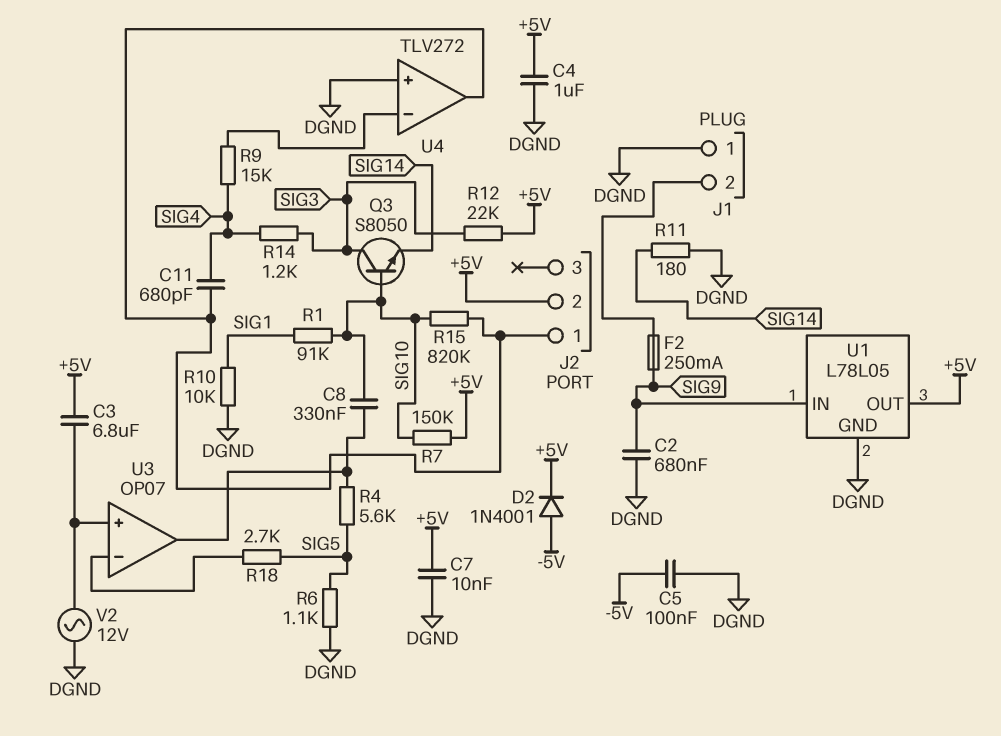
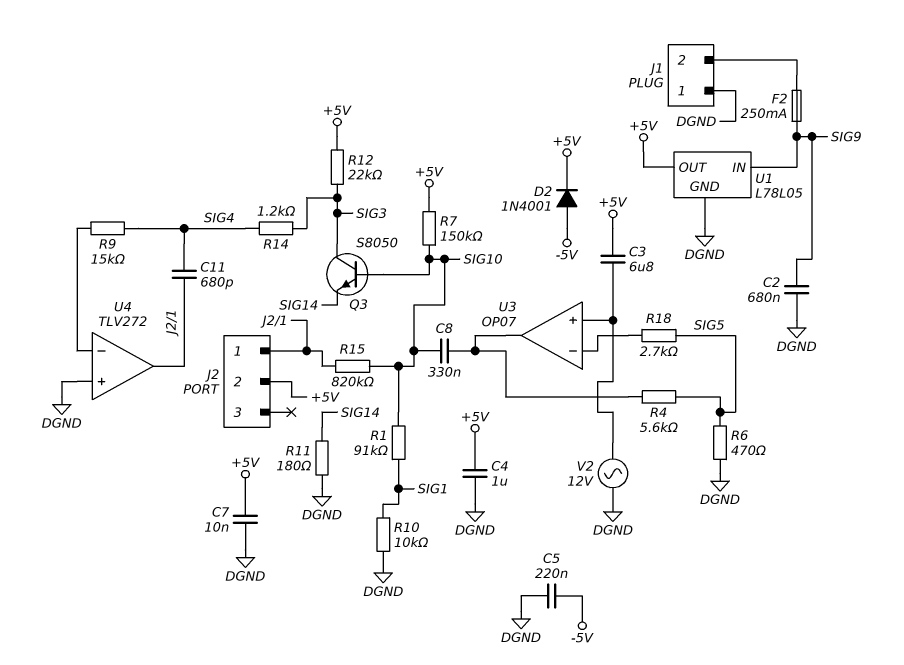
C5: 100nF (-5V, DGND) -> 220nF (-5V, DGND)
R6: 1.1k (DGND, SIG5) -> 470 (DGND, SIG5)

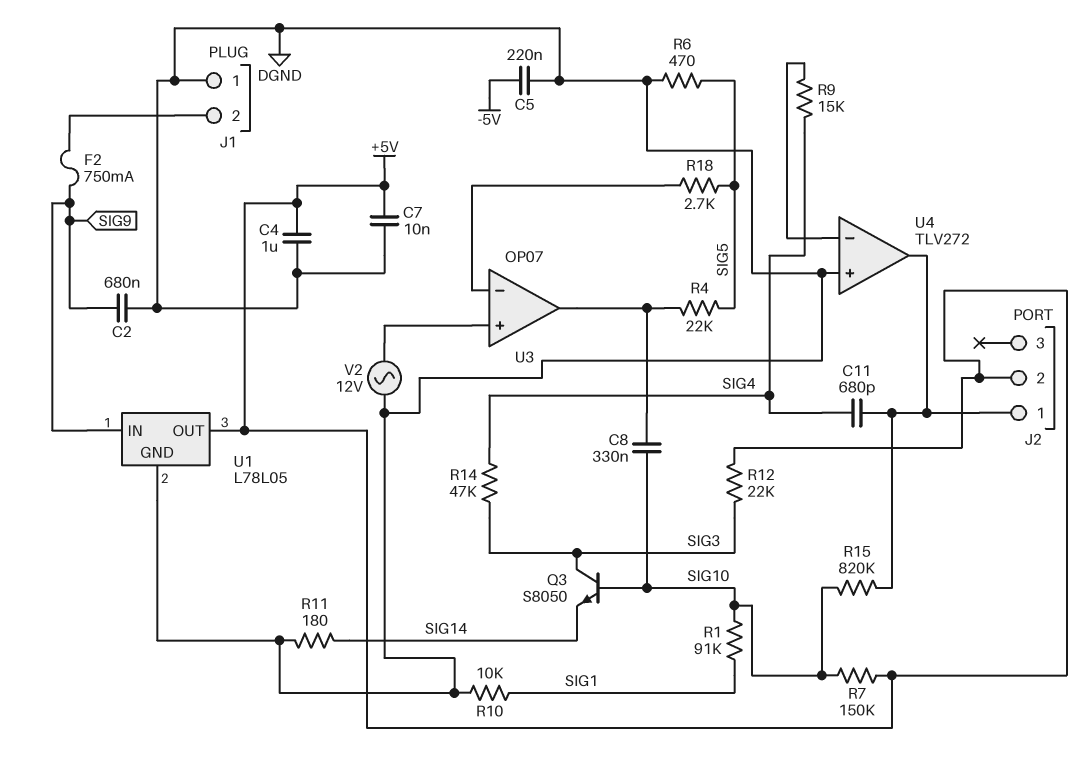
C3: 6.8uF (+5V, U3/in+) -> none
D2: diode 1N4001 (A -5V, K +5V) -> none
F2: 250mA (J1/2, SIG9) -> 750mA (J1/2, SIG9)
R4: 5.6k (SIG5, U3/out) -> 22k (SIG5, U3/out)
R14: 1.2k (SIG3, SIG4) -> 47k (SIG3, SIG4)

